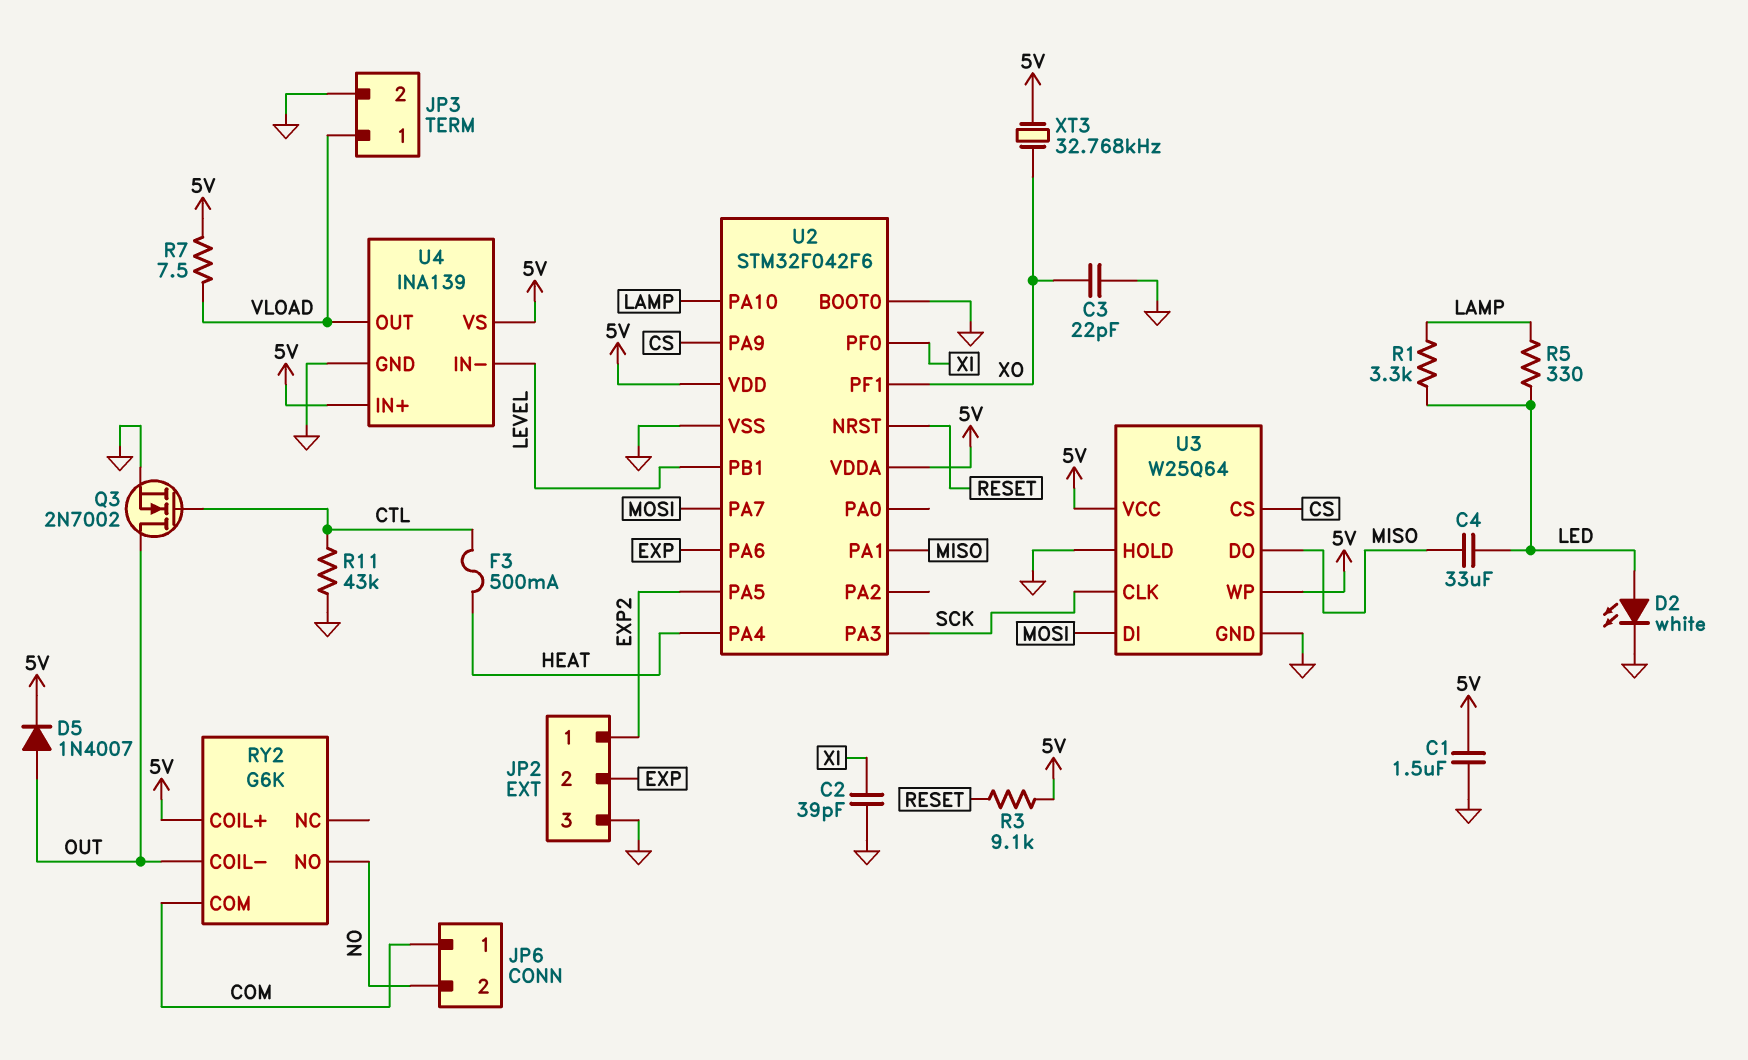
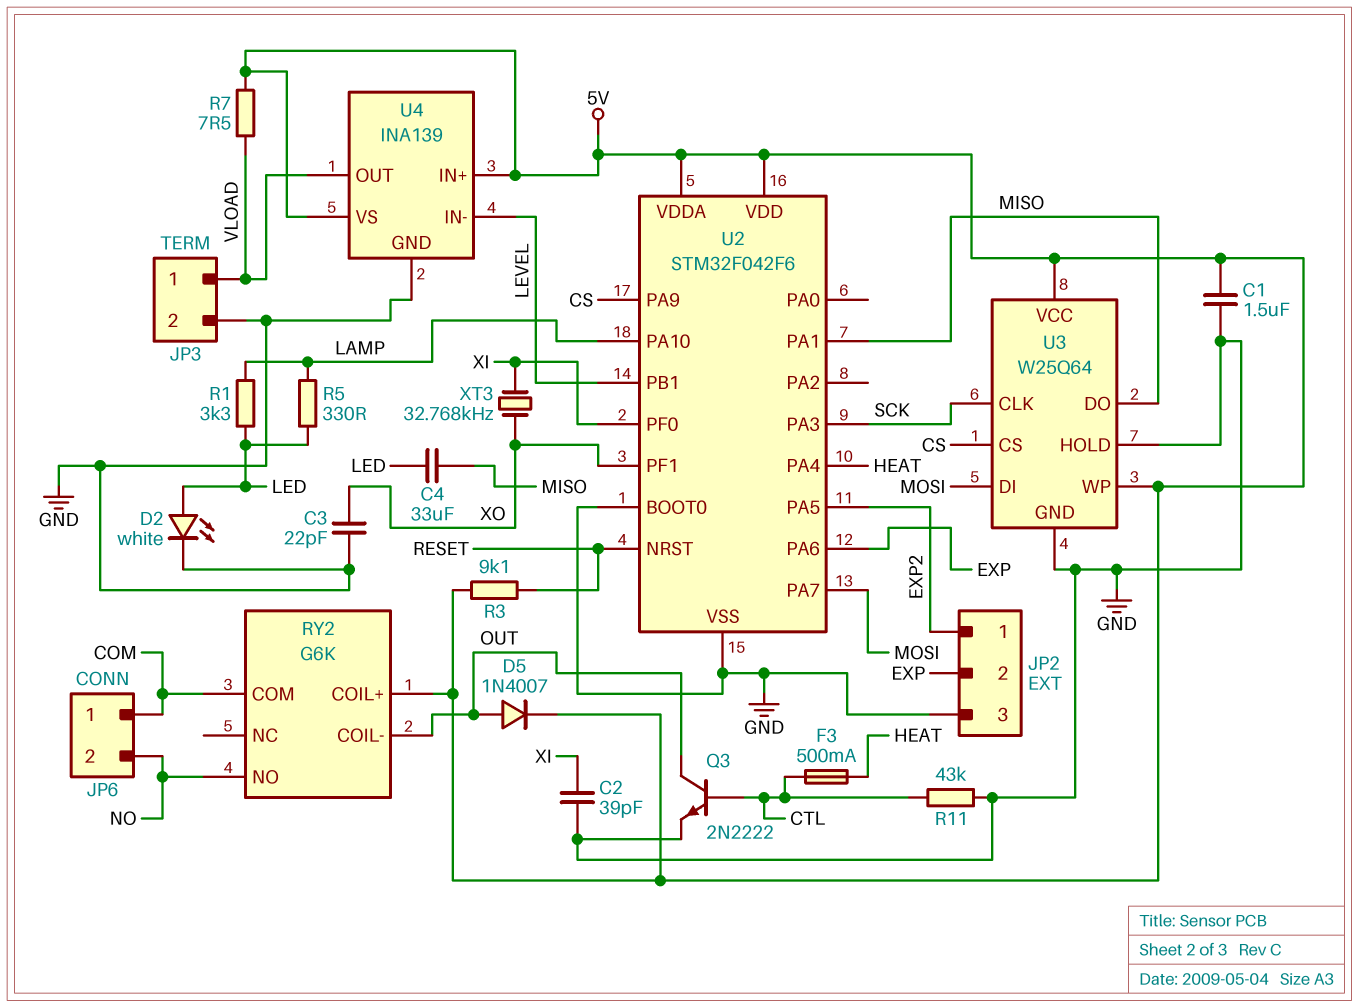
Q3: NMOS 2N7002 (G CTL, D OUT, S GND) -> NPN 2N2222 (B CTL, C OUT, E GND)
XT3: 32.768kHz (5V, XO) -> 32.768kHz (XI, XO)

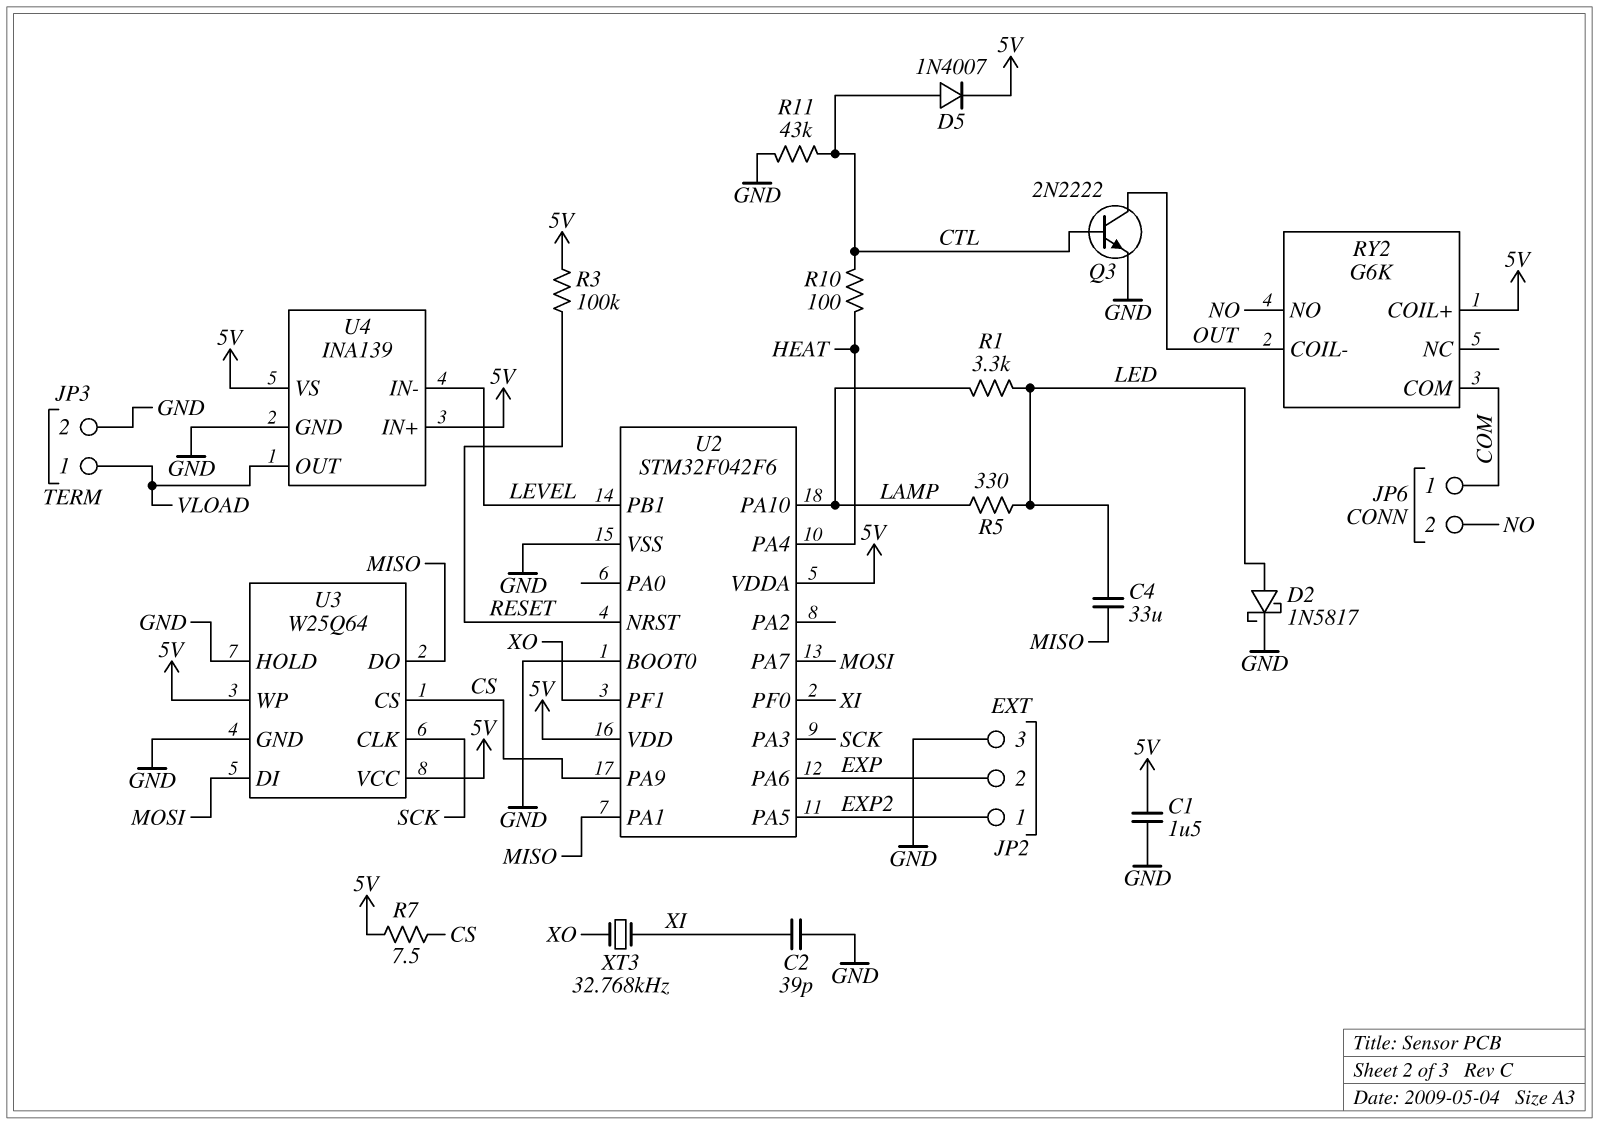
C3: 22pF (GND, XO) -> none
D2: LED white (A LED, K GND) -> schottky 1N5817 (A LED, K GND)
D5: diode 1N4007 (A OUT, K 5V) -> diode 1N4007 (A CTL, K 5V)
F3: 500mA (CTL, HEAT) -> none
R3: 9.1k (5V, RESET) -> 100k (5V, RESET)
R7: 7.5 (5V, VLOAD) -> 7.5 (5V, CS)
R10: none -> 100 (CTL, HEAT)

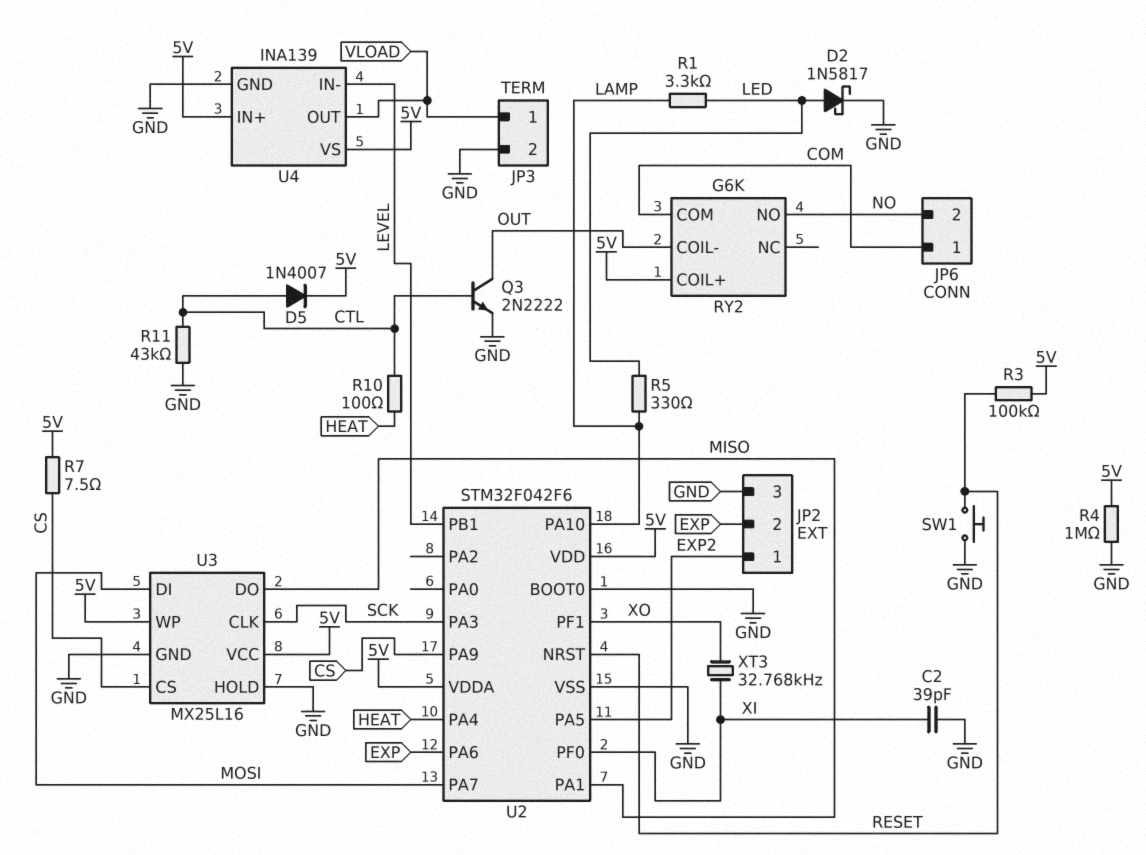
C1: 1.5uF (5V, GND) -> none
C4: 33uF (LED, MISO) -> none
R4: none -> 1M (5V, GND)
SW1: none -> button (GND, RESET)
U3: W25Q64 -> MX25L16

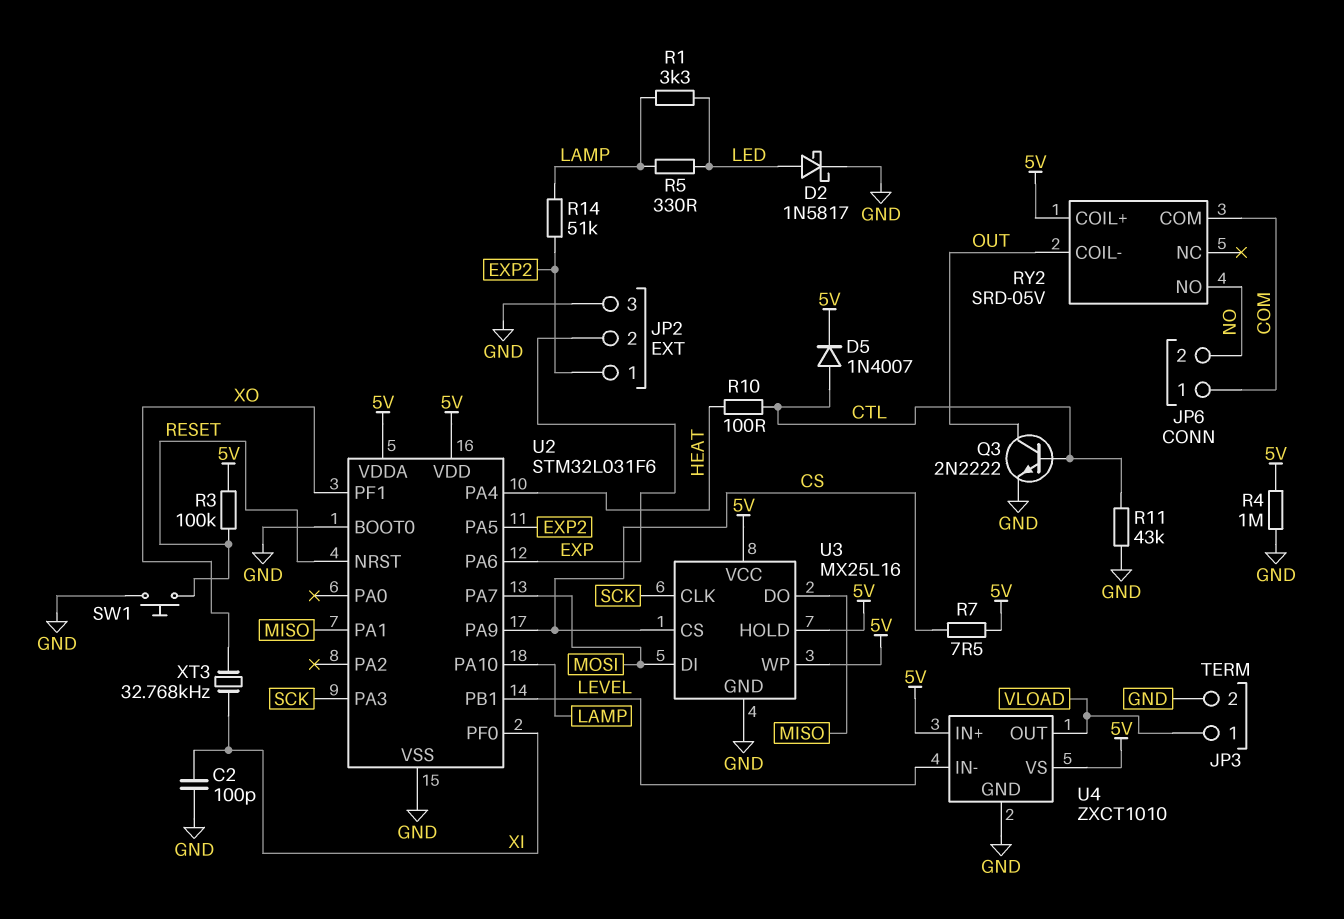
C2: 39pF (GND, XI) -> 100pF (GND, XI)
R14: none -> 51k (EXP2, LAMP)
RY2: G6K -> SRD-05V
U2: STM32F042F6 -> STM32L031F6
U3 pin HOLD: GND -> 5V
U4: INA139 -> ZXCT1010

